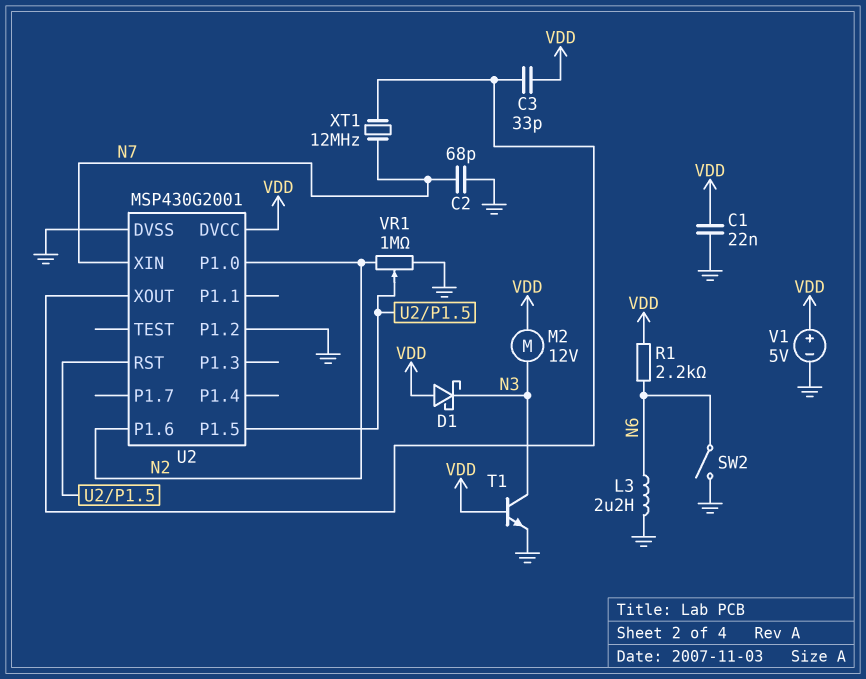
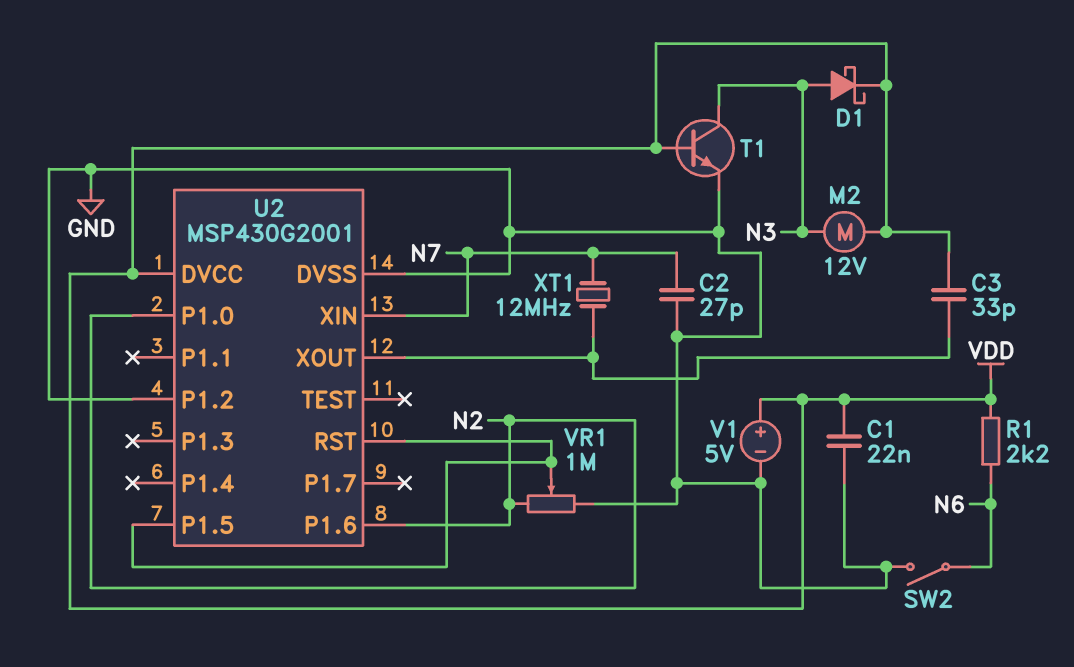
C2: 68pF (GND, N7) -> 27pF (GND, N7)
D1: schottky (A VDD, K N3) -> schottky (A N3, K VDD)
L3: 2.2uH (GND, N6) -> none

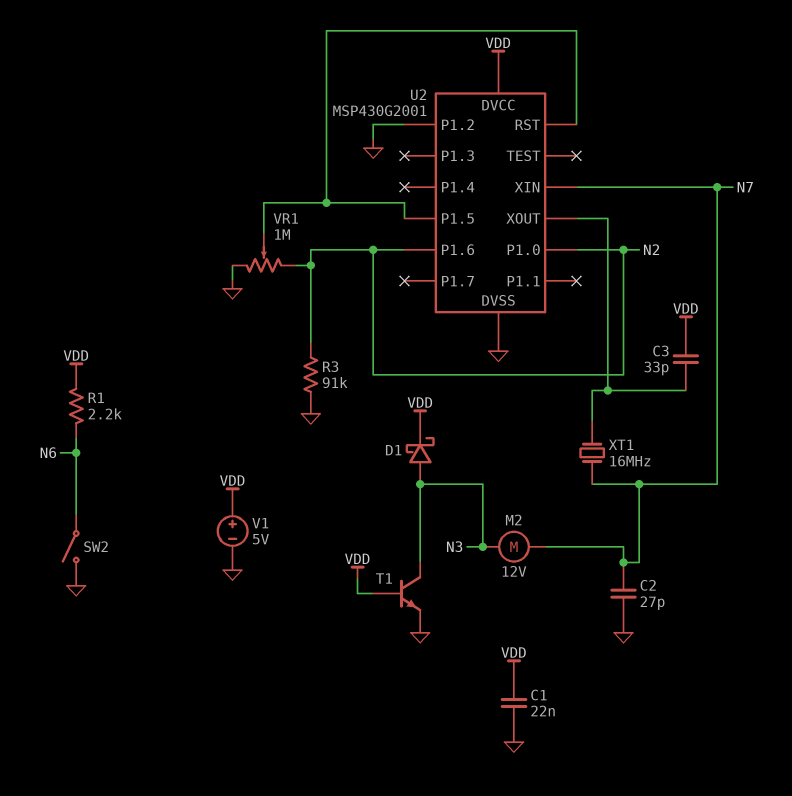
M2: motor 12V (N3, VDD) -> motor 12V (N3, N7)
R3: none -> 91k (GND, N2)
XT1: 12MHz (N7, U2/XOUT) -> 16MHz (N7, U2/XOUT)

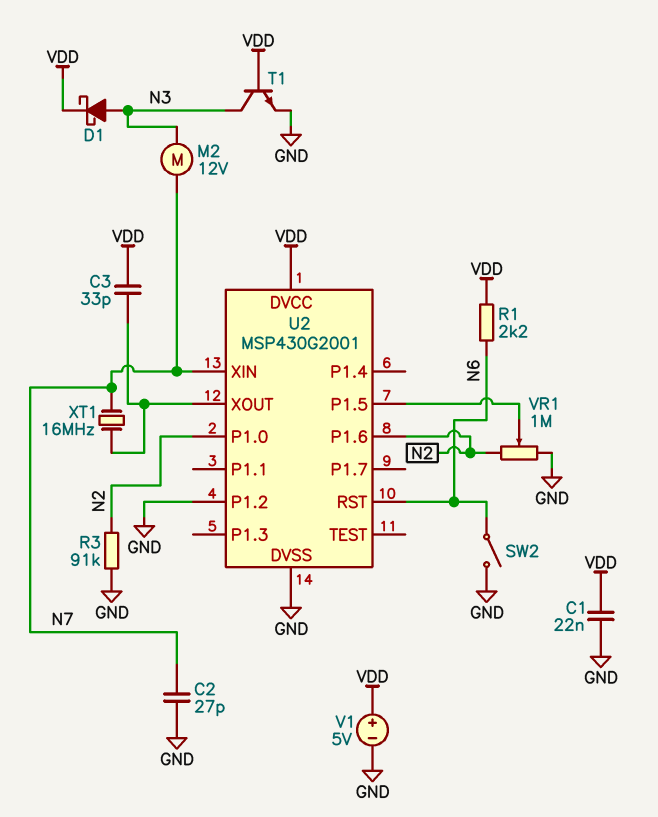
U2 pin RST: U2/P1.5 -> N6

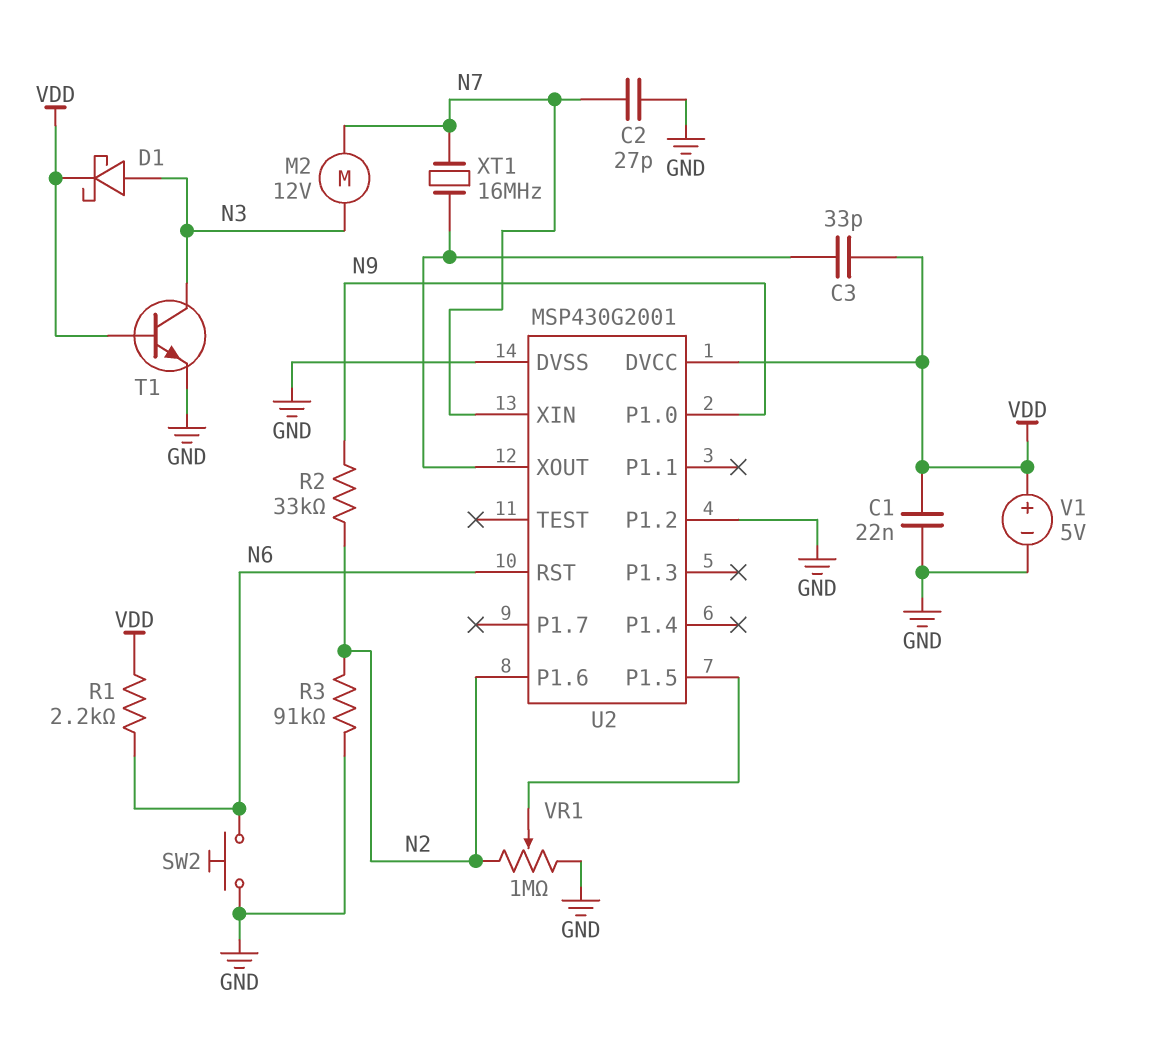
R2: none -> 33k (N2, N9)
SW2: switch (GND, N6) -> button (GND, N6)
U2 pin P1.0: N2 -> N9

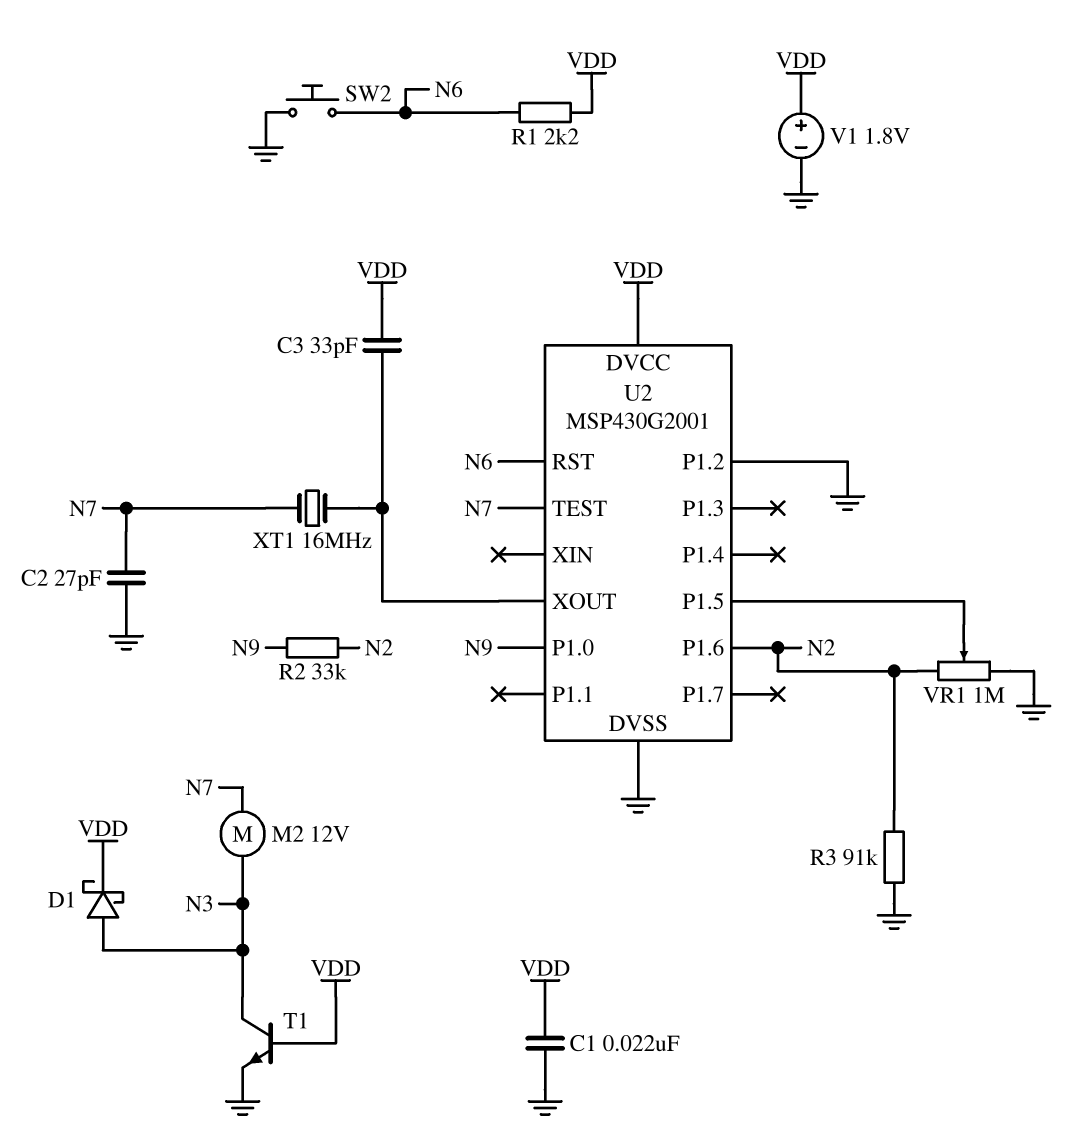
U2 pin TEST: none -> N7
U2 pin XIN: N7 -> none
V1: 5V (plus VDD, minus GND) -> 1.8V (plus VDD, minus GND)

